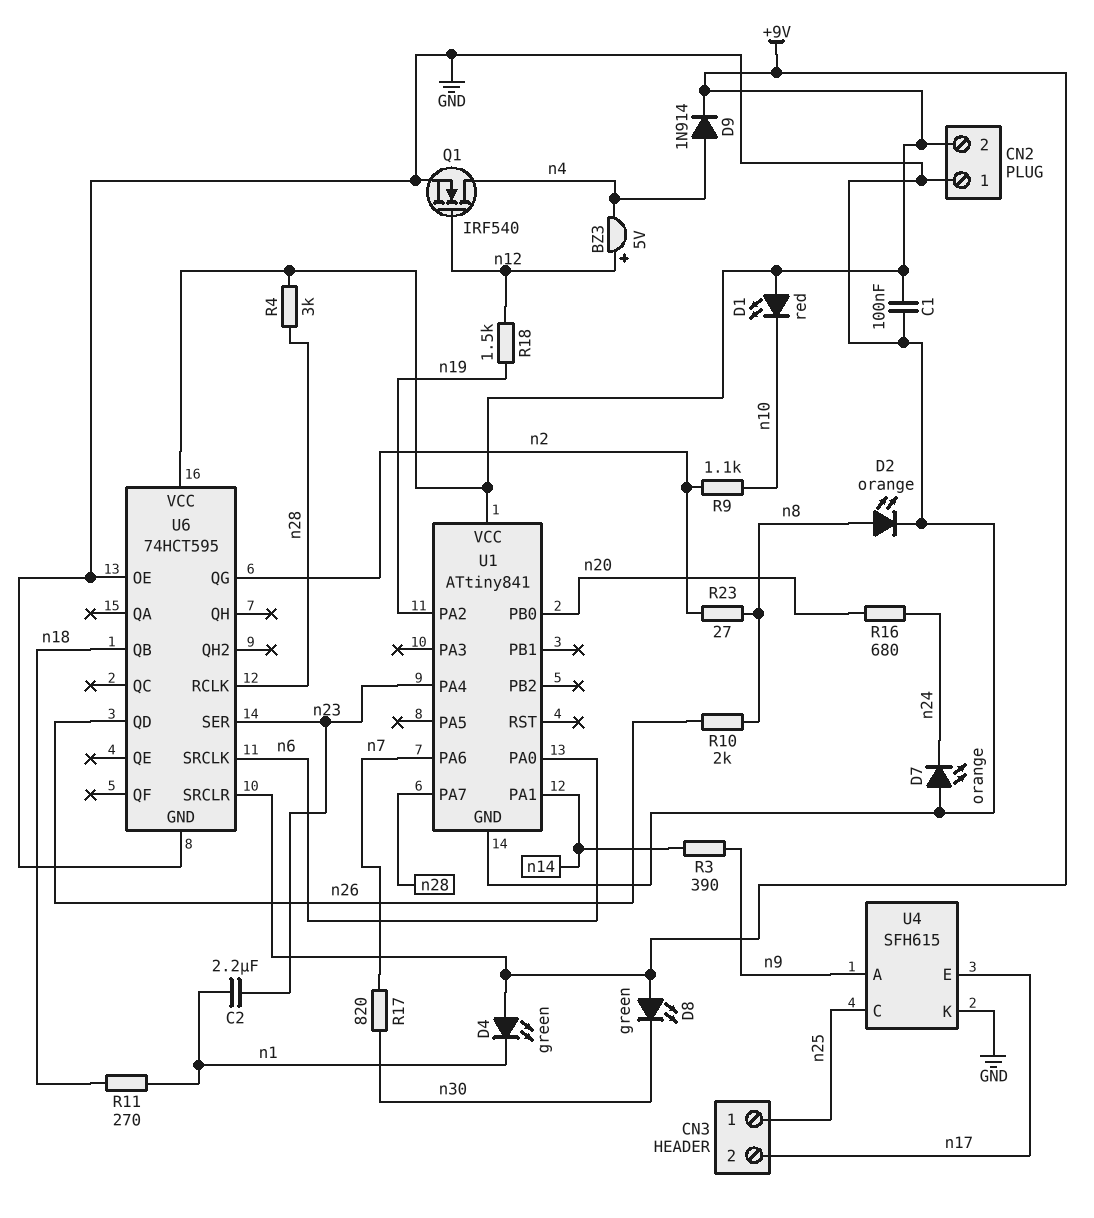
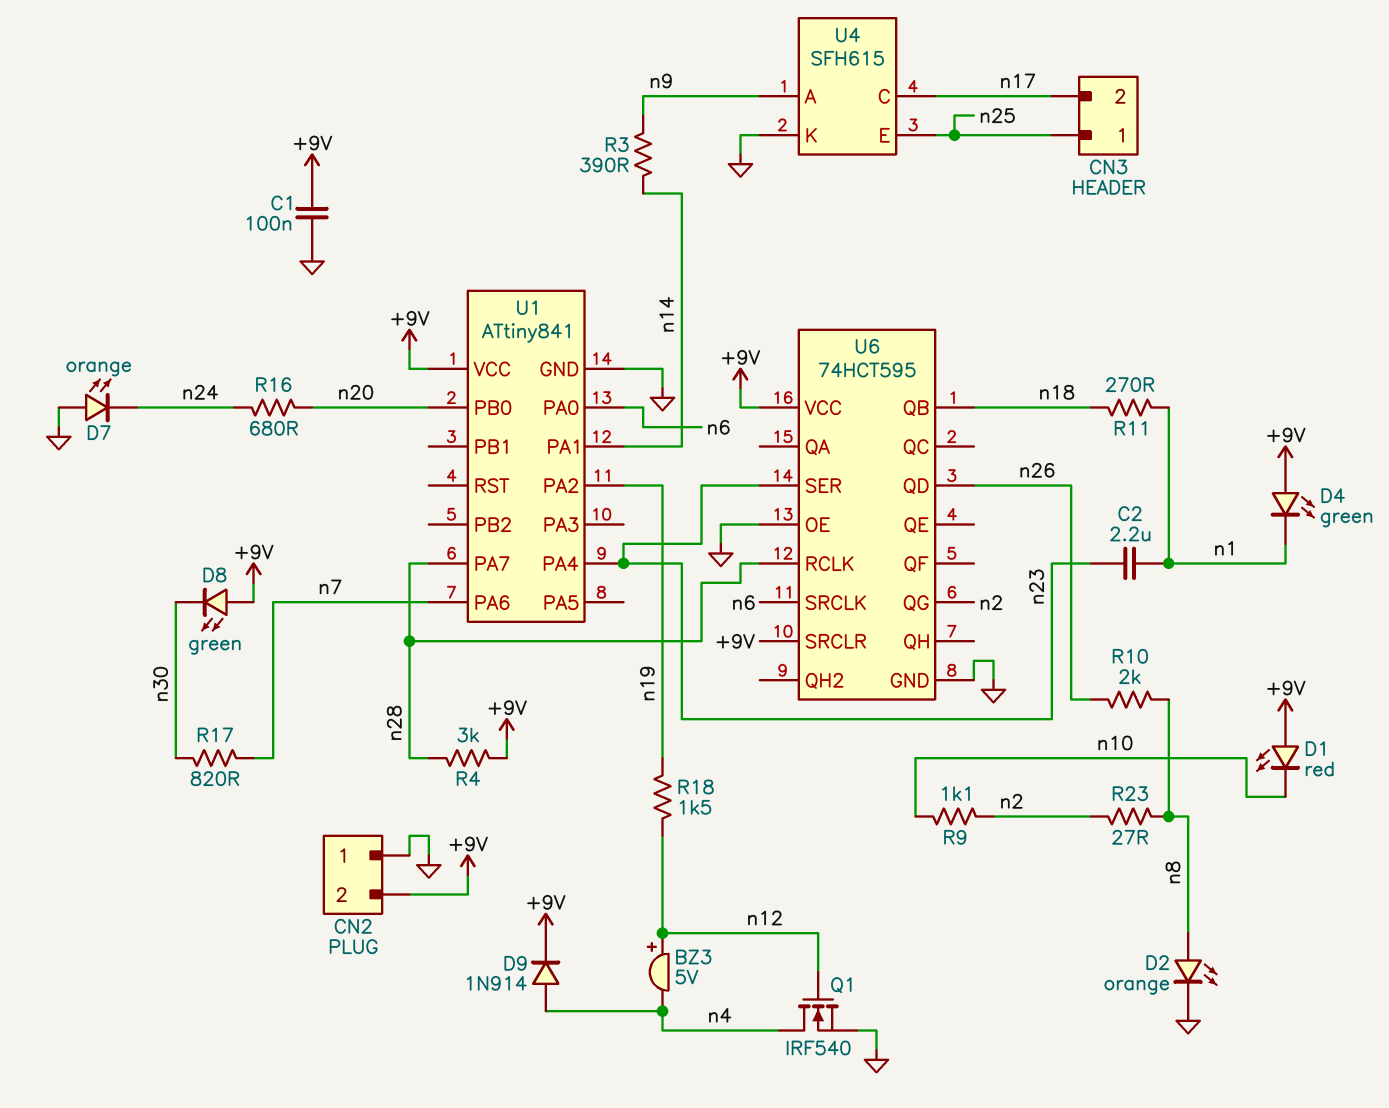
U4 pin C: n25 -> n17
U4 pin E: n17 -> n25

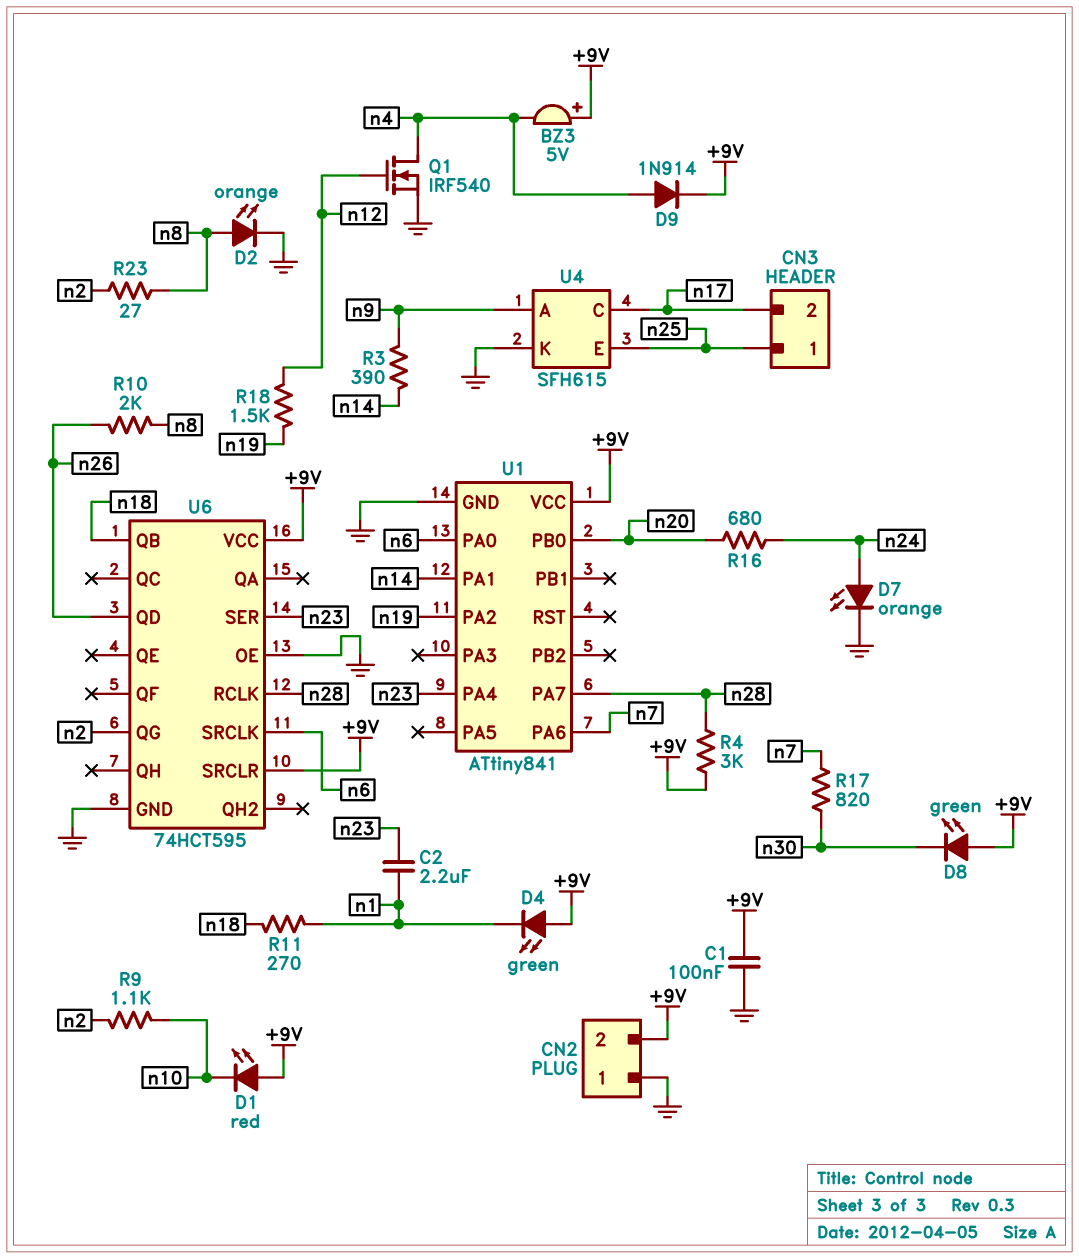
BZ3: buzzer 5V (plus n12, minus n4) -> buzzer 5V (plus +9V, minus n4)
D7: LED orange (A GND, K n24) -> LED orange (A n24, K GND)

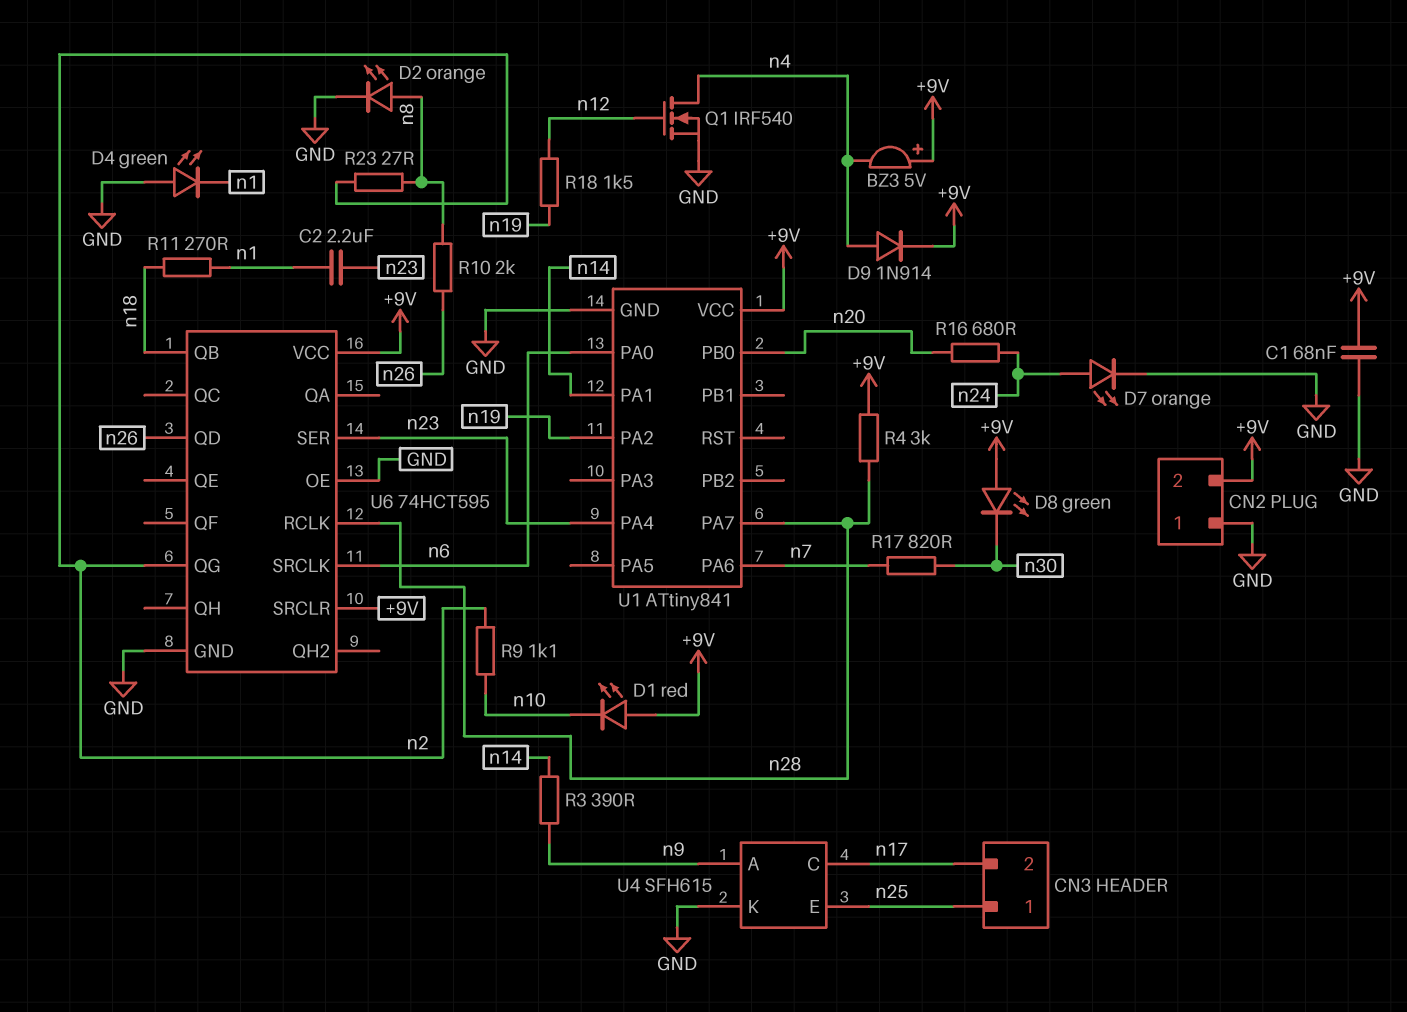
C1: 100nF (+9V, GND) -> 68nF (+9V, GND)
D4: LED green (A +9V, K n1) -> LED green (A GND, K n1)

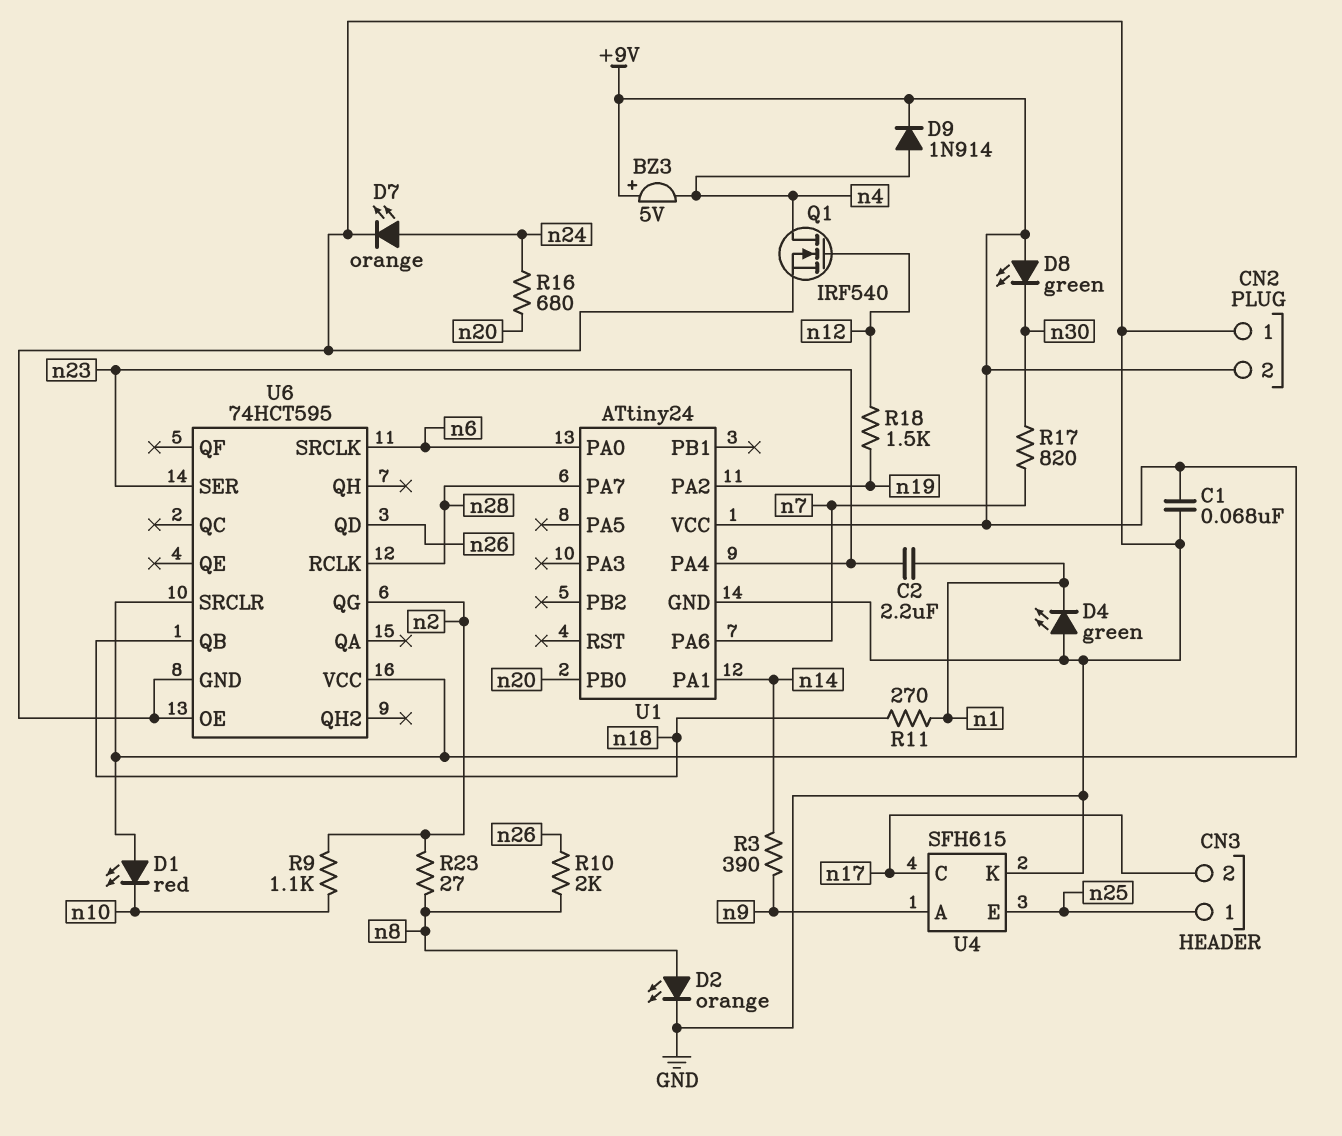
R4: 3k (+9V, n28) -> none
U1: ATtiny841 -> ATtiny24

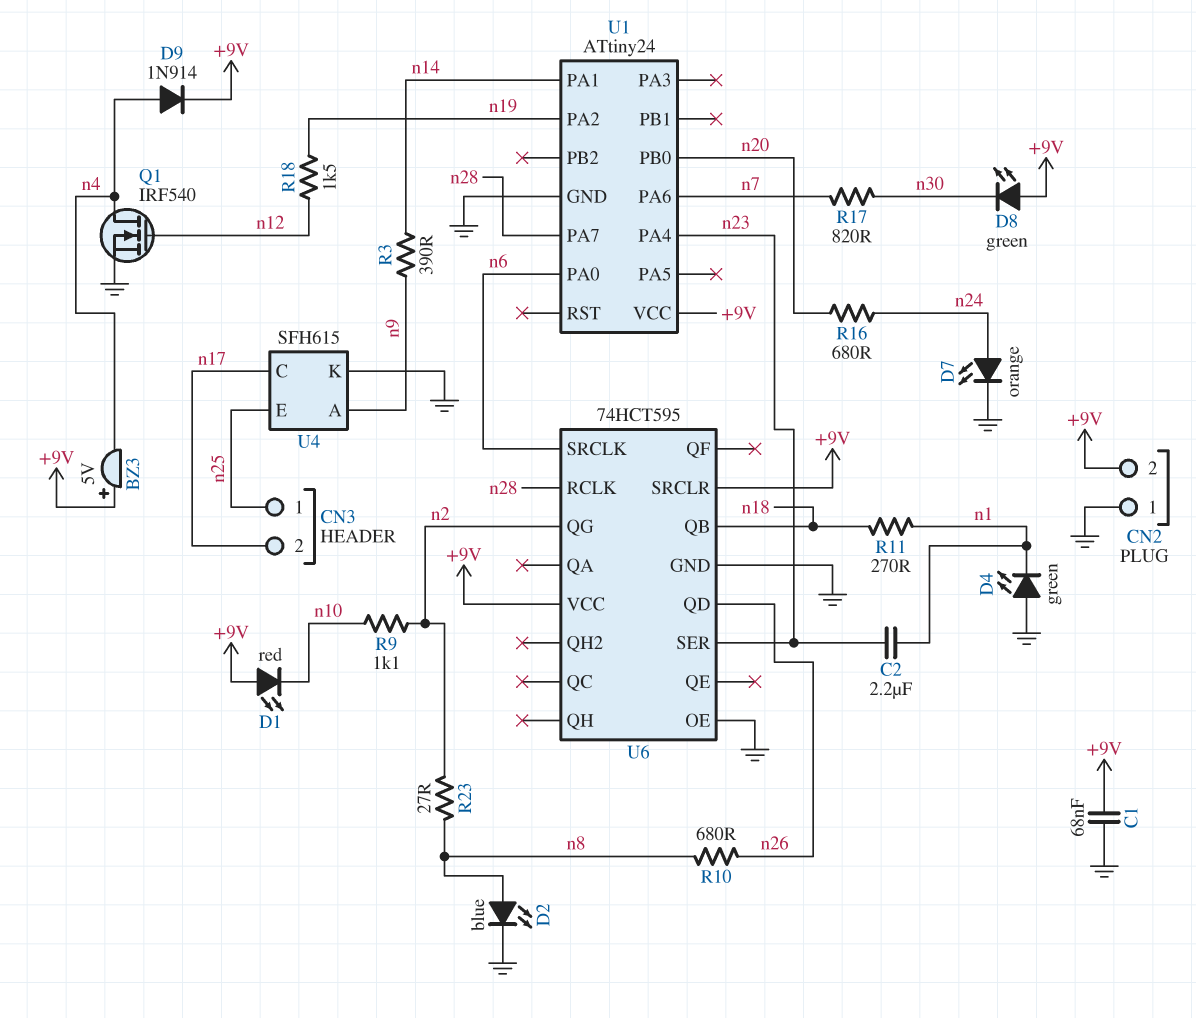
D2: LED orange (A n8, K GND) -> LED blue (A n8, K GND)
R10: 2k (n8, n26) -> 680 (n8, n26)

